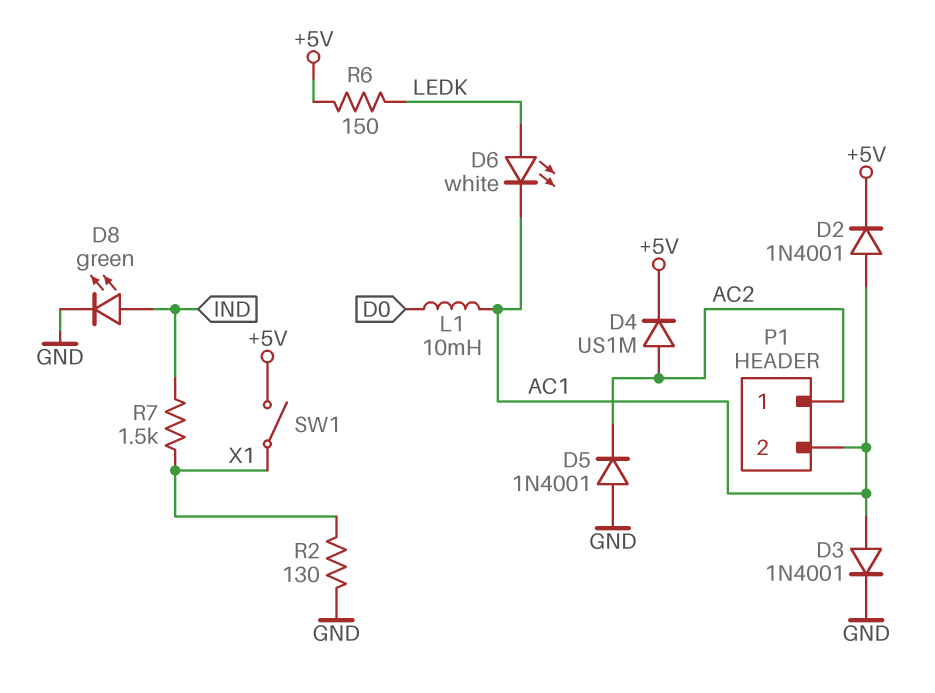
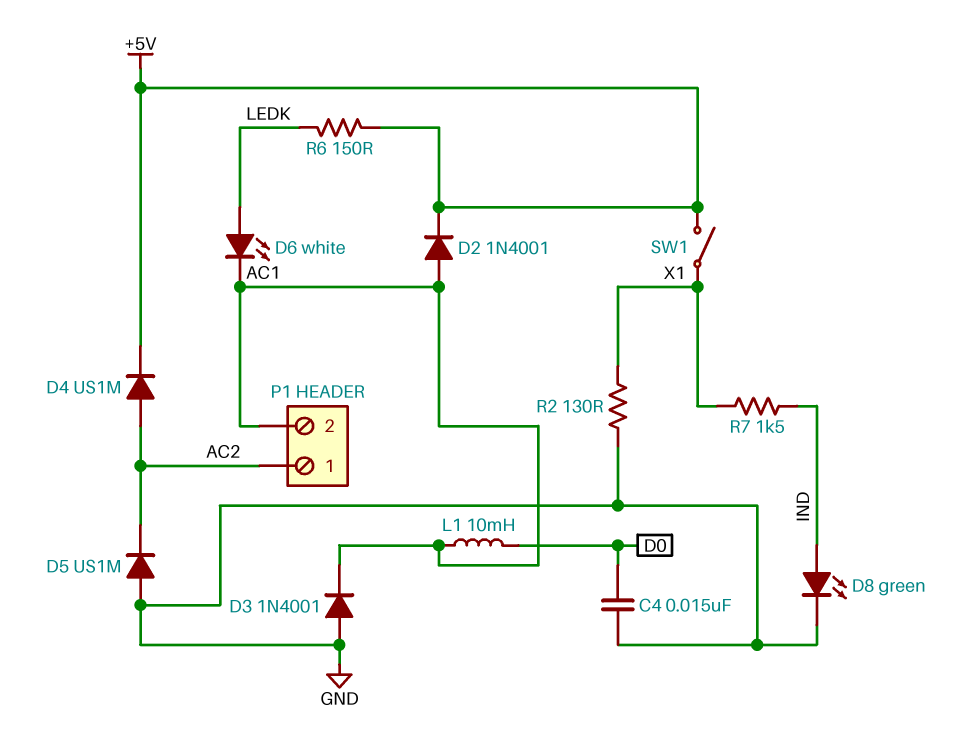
C4: none -> 15nF (D0, GND)
D3: diode 1N4001 (A AC1, K GND) -> diode 1N4001 (A GND, K AC1)
D5: diode 1N4001 (A GND, K AC2) -> diode US1M (A GND, K AC2)

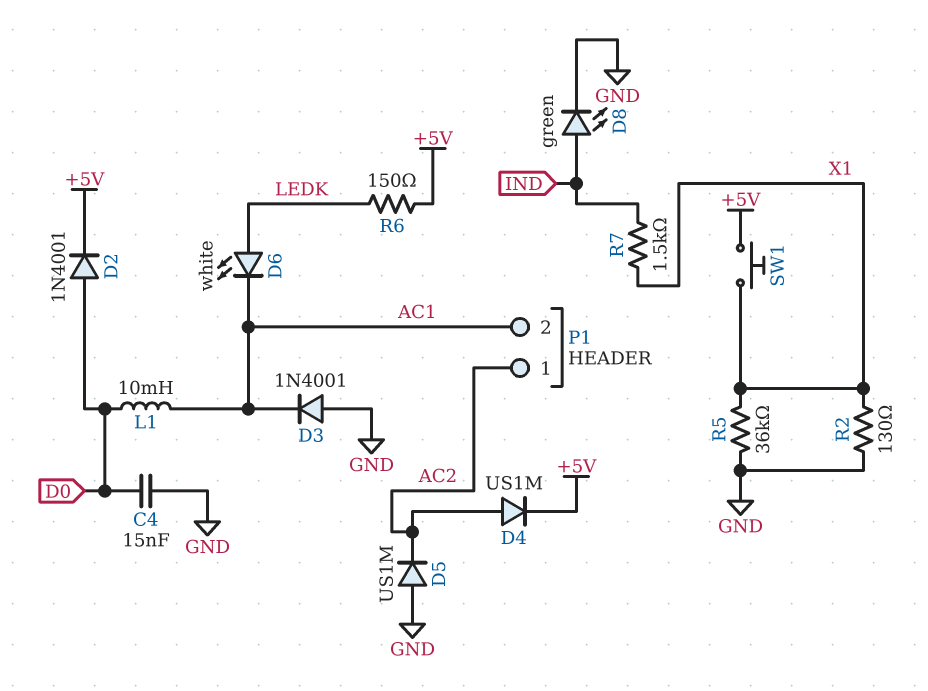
D2: diode 1N4001 (A AC1, K +5V) -> diode 1N4001 (A D0, K +5V)
R5: none -> 36k (GND, X1)
SW1: switch (+5V, X1) -> button (+5V, X1)

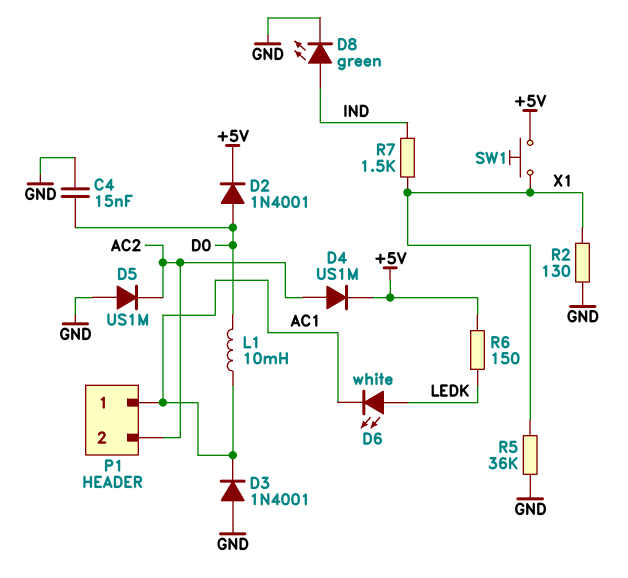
P1 pin 1: AC2 -> AC1
P1 pin 2: AC1 -> AC2

